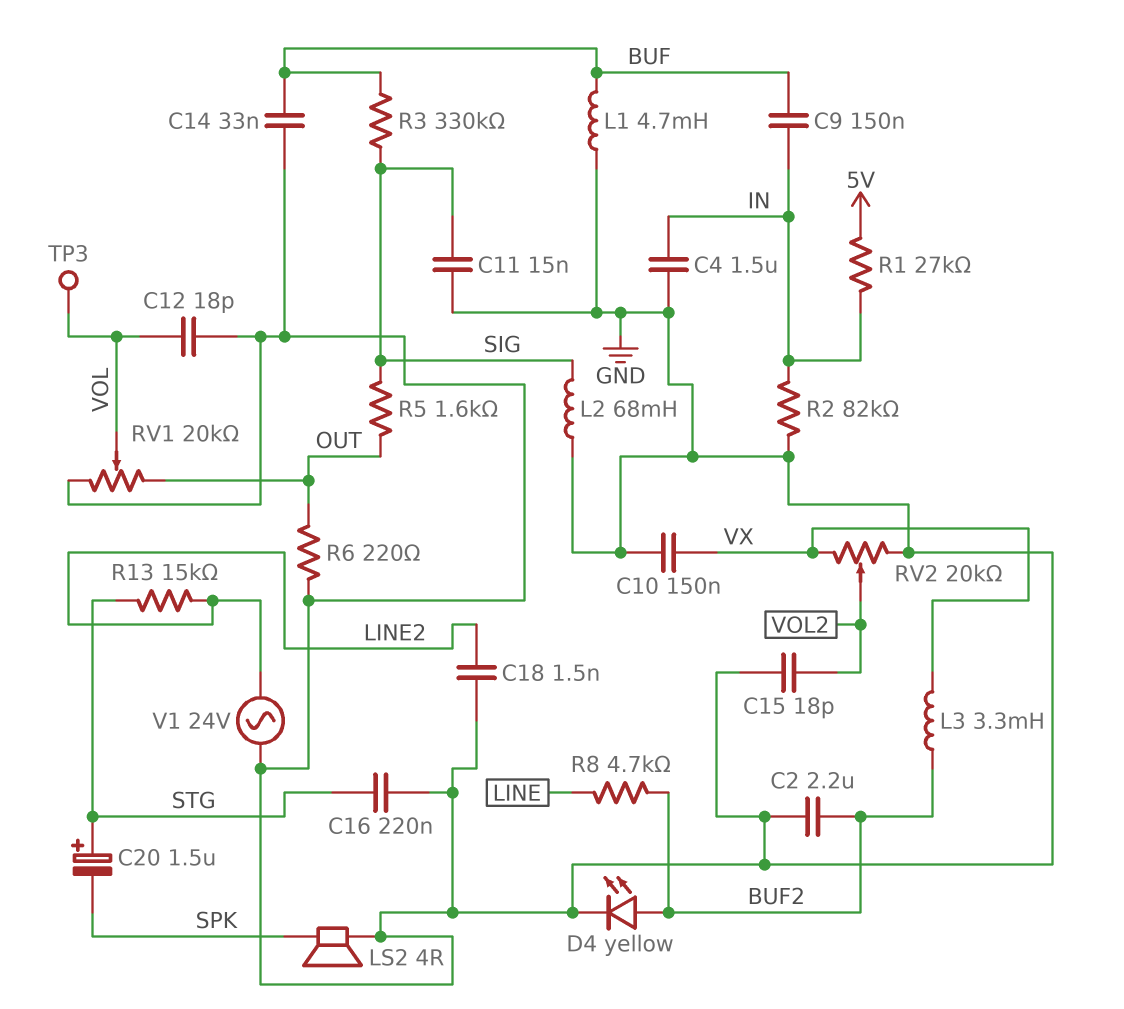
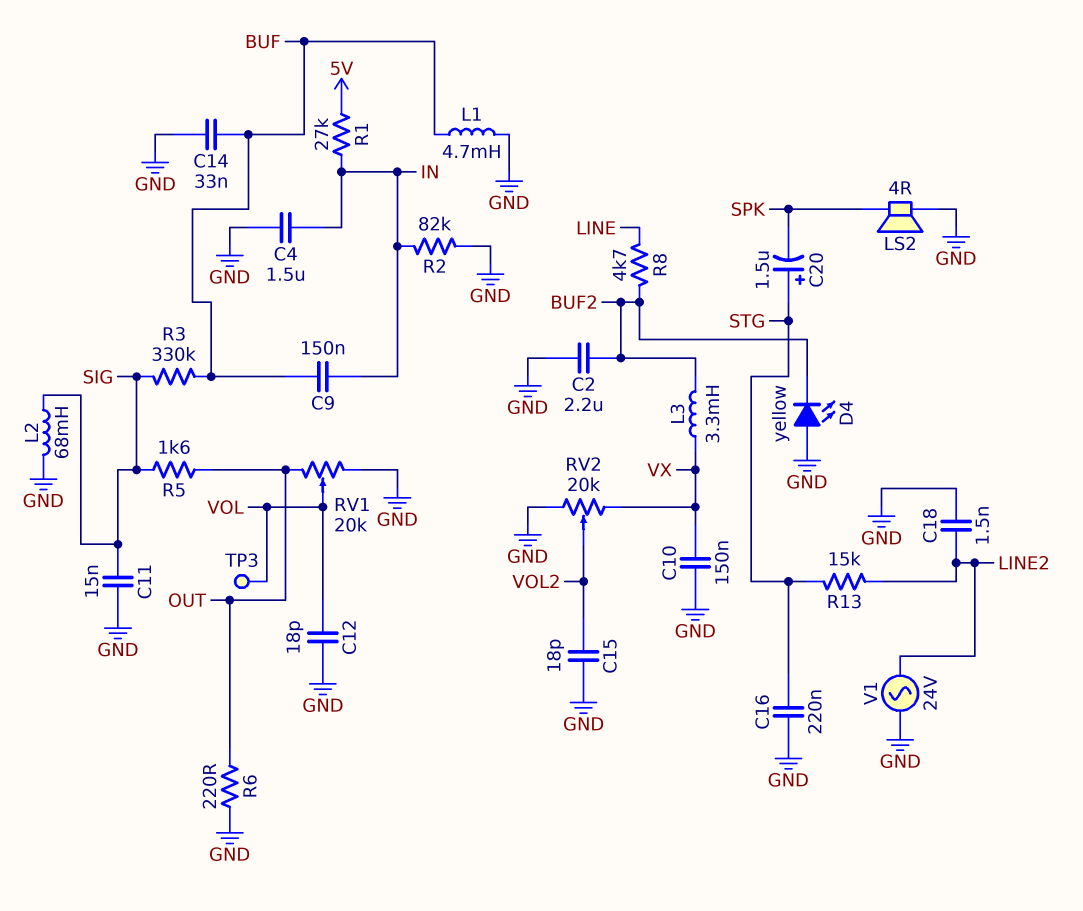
D4: LED yellow (A BUF2, K GND) -> LED yellow (A GND, K BUF2)

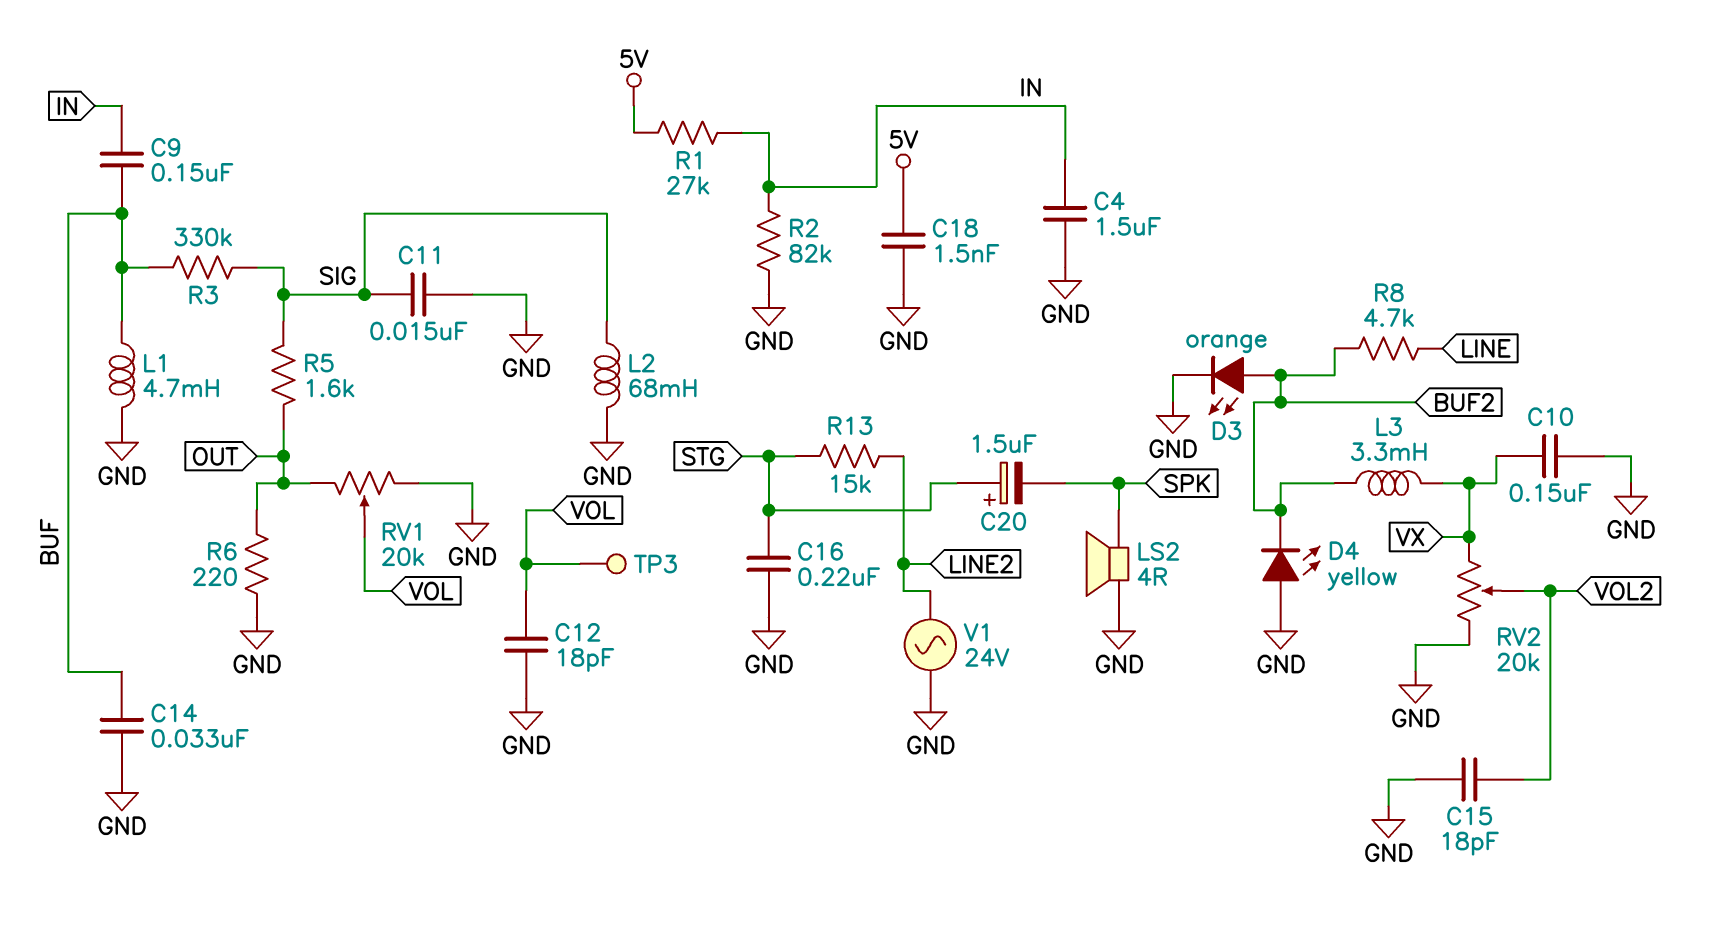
C2: 2.2uF (BUF2, GND) -> none
C18: 1.5nF (GND, LINE2) -> 1.5nF (5V, GND)
D3: none -> LED orange (A BUF2, K GND)

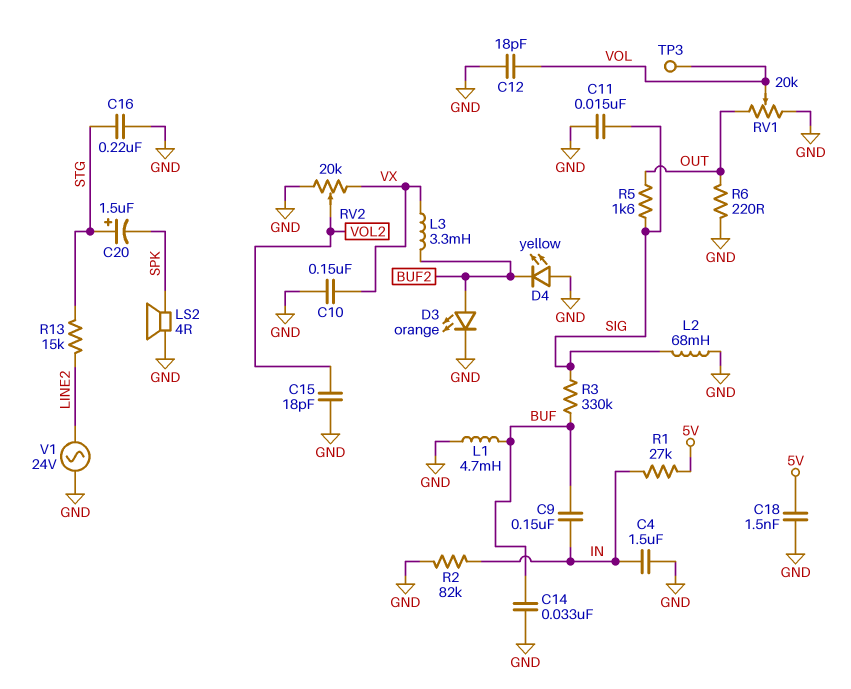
R8: 4.7k (BUF2, LINE) -> none

